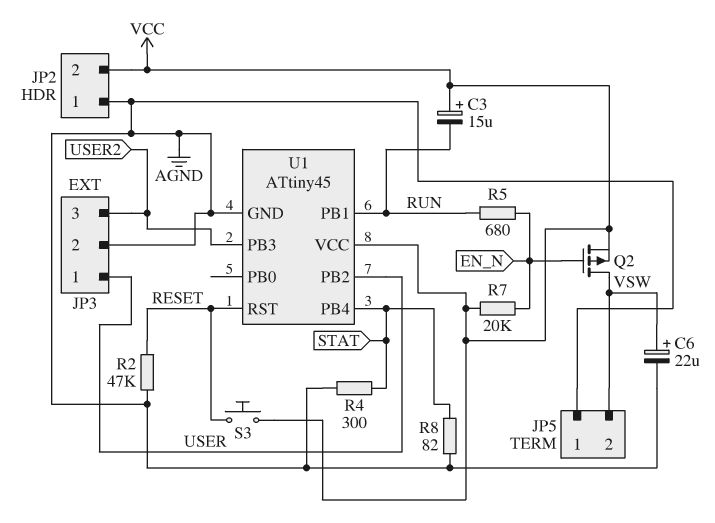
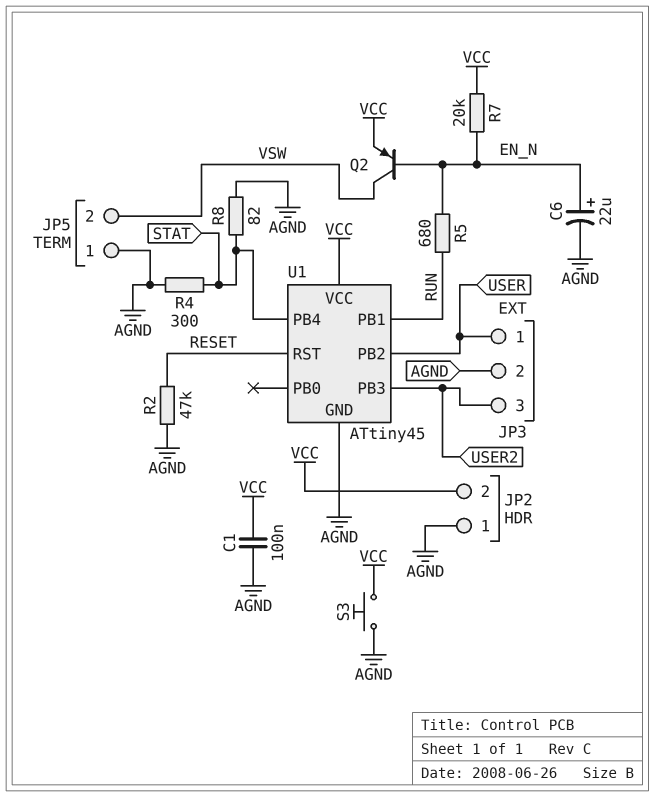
C1: none -> 100nF (AGND, VCC)
C3: 15uF (plus VCC, minus RUN) -> none
C6: 22uF (plus VSW, minus AGND) -> 22uF (plus EN_N, minus AGND)
Q2: PMOS (G EN_N, D VSW, S VCC) -> PNP (B EN_N, C VSW, E VCC)
S3: button (RESET, VCC) -> button (AGND, VCC)

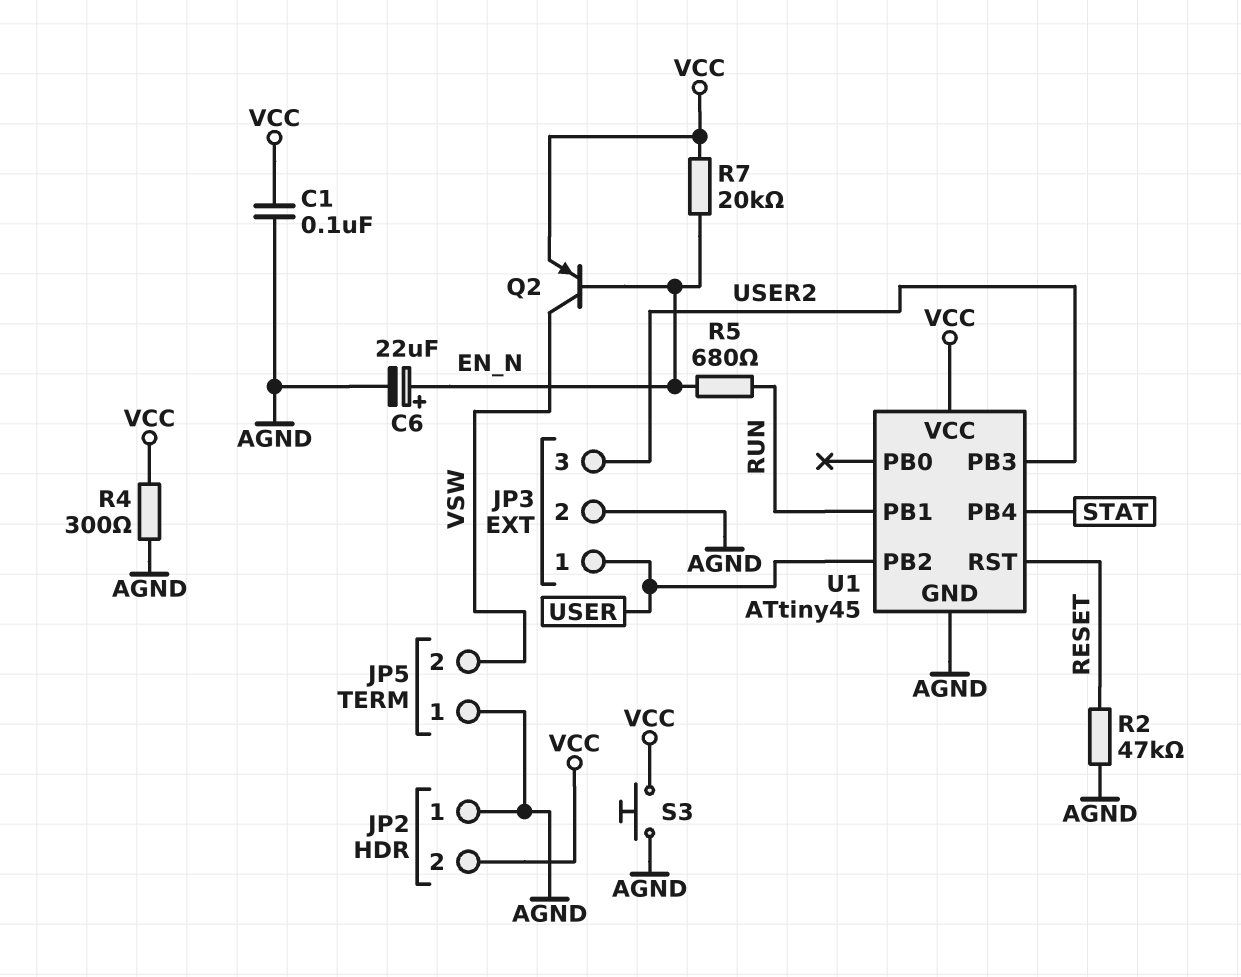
R4: 300 (AGND, STAT) -> 300 (AGND, VCC)
R8: 82 (AGND, STAT) -> none

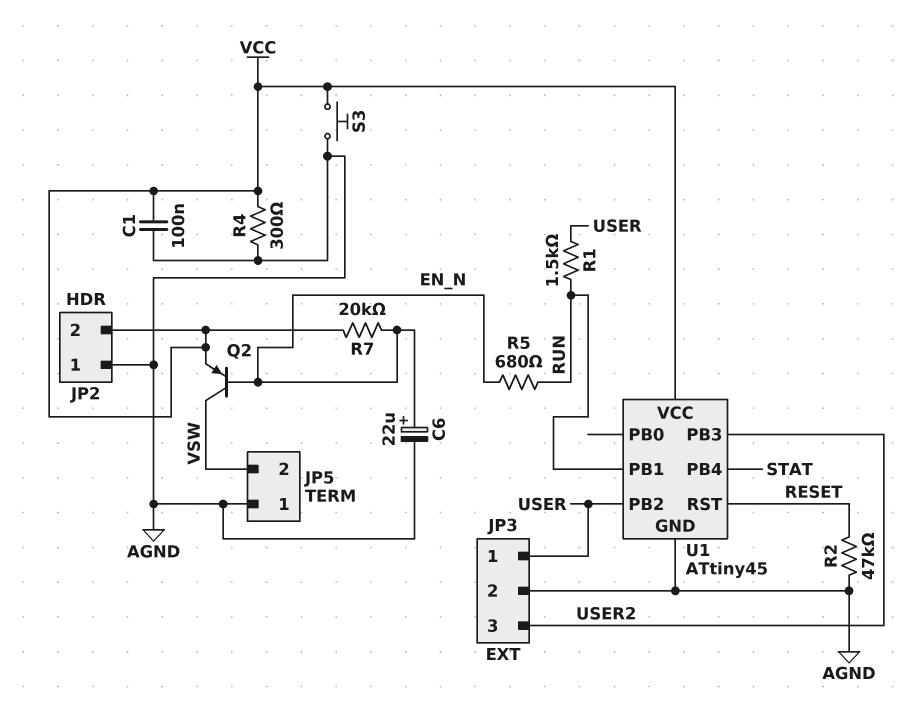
R1: none -> 1.5k (RUN, USER)

